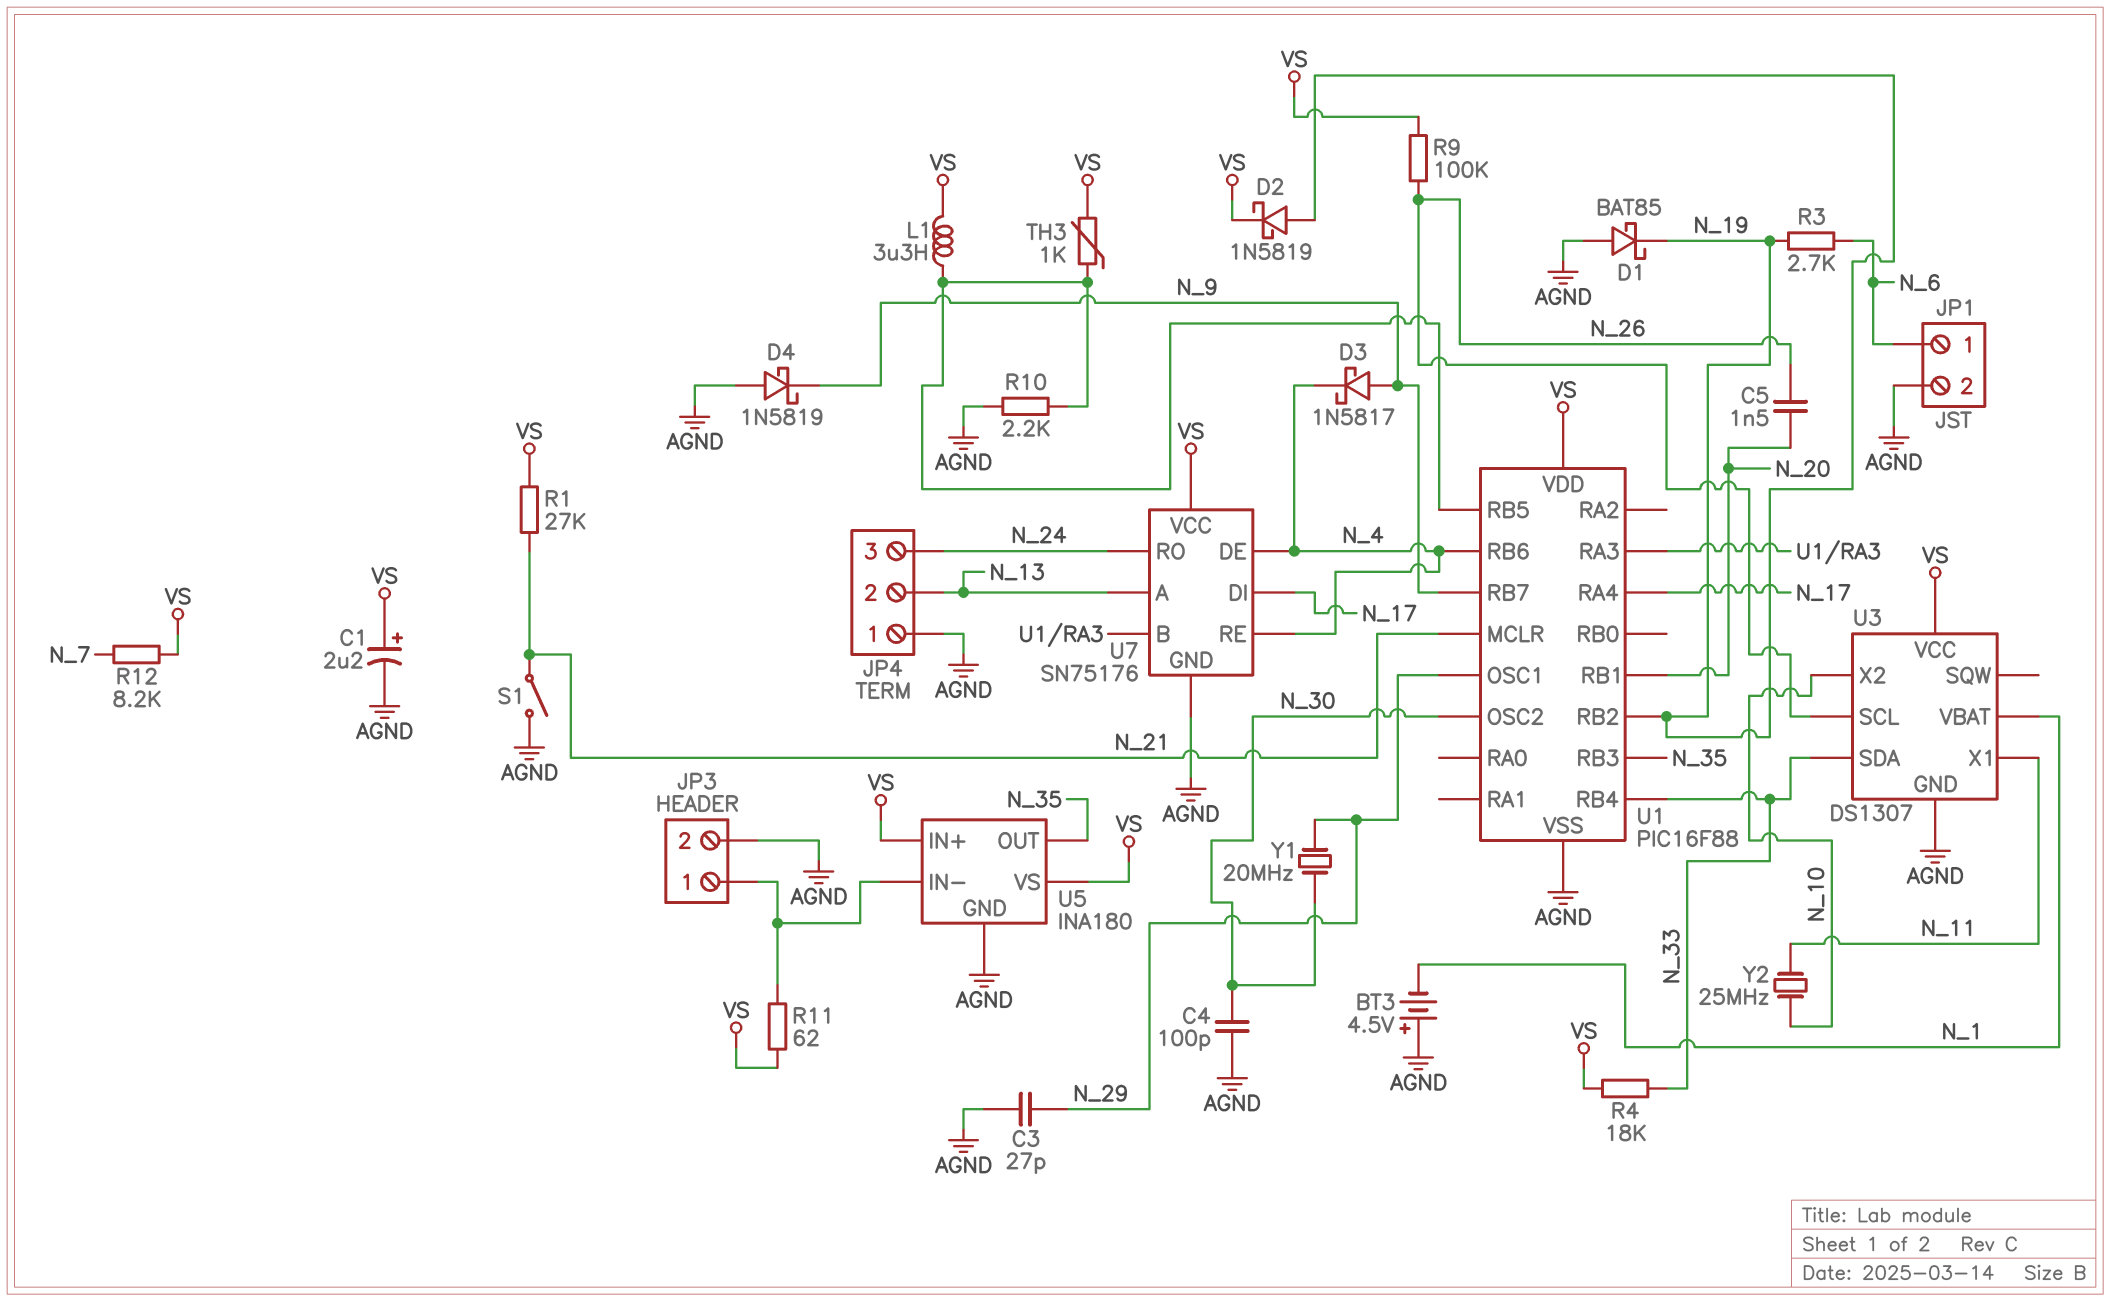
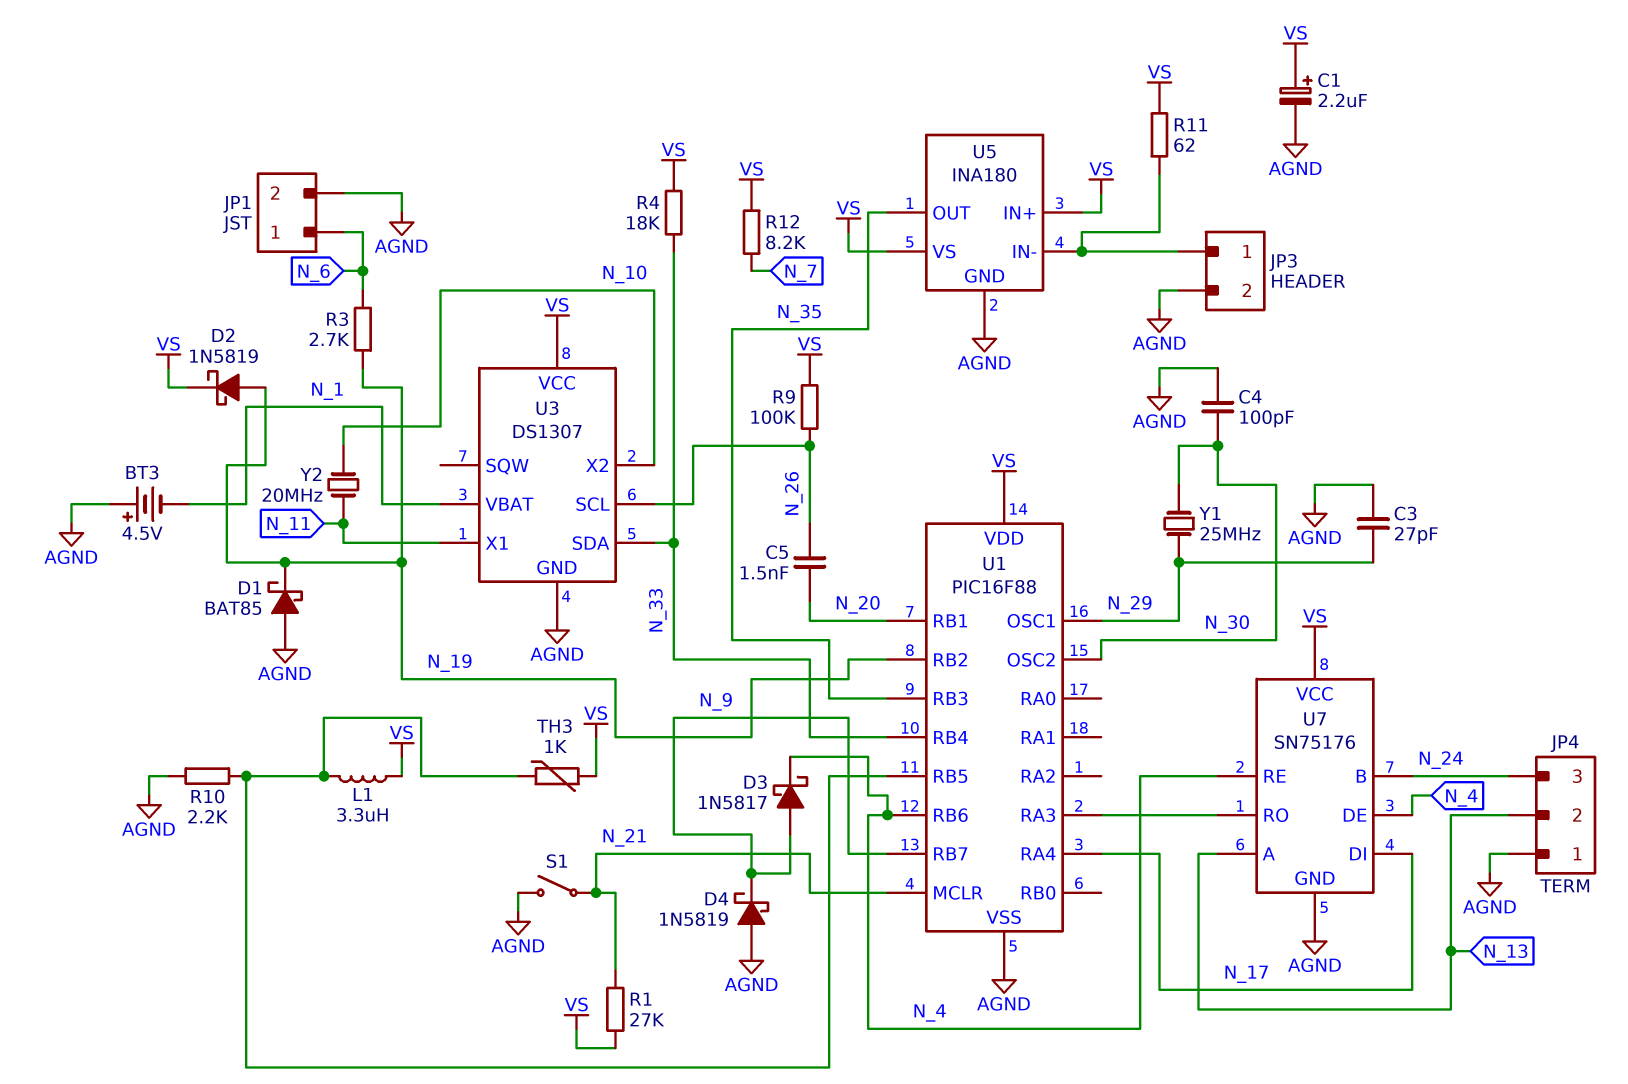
U7 pin B: U1/RA3 -> N_24
U7 pin RO: N_24 -> U1/RA3
Y1: 20MHz (N_29, N_30) -> 25MHz (N_29, N_30)
Y2: 25MHz (N_10, N_11) -> 20MHz (N_10, N_11)

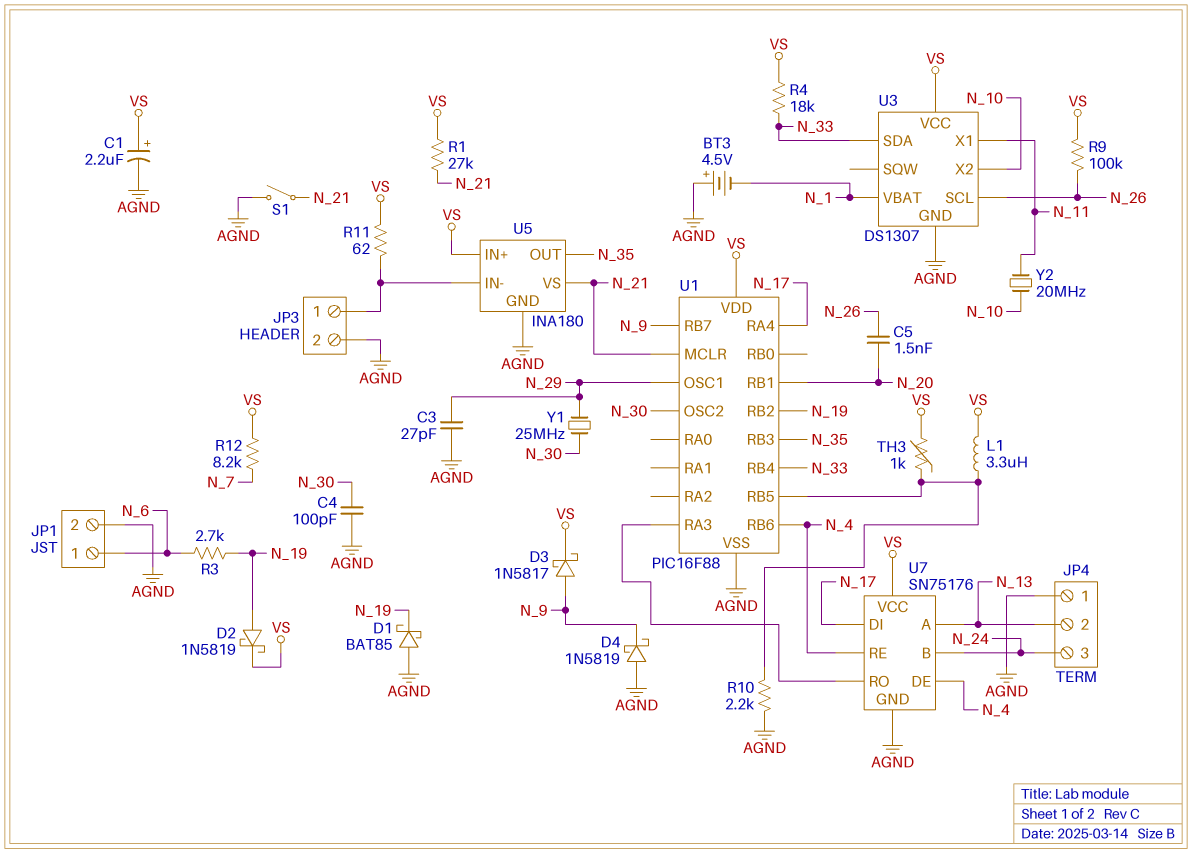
D3: schottky 1N5817 (A N_9, K N_4) -> schottky 1N5817 (A N_9, K VS)
U5 pin VS: VS -> N_21

